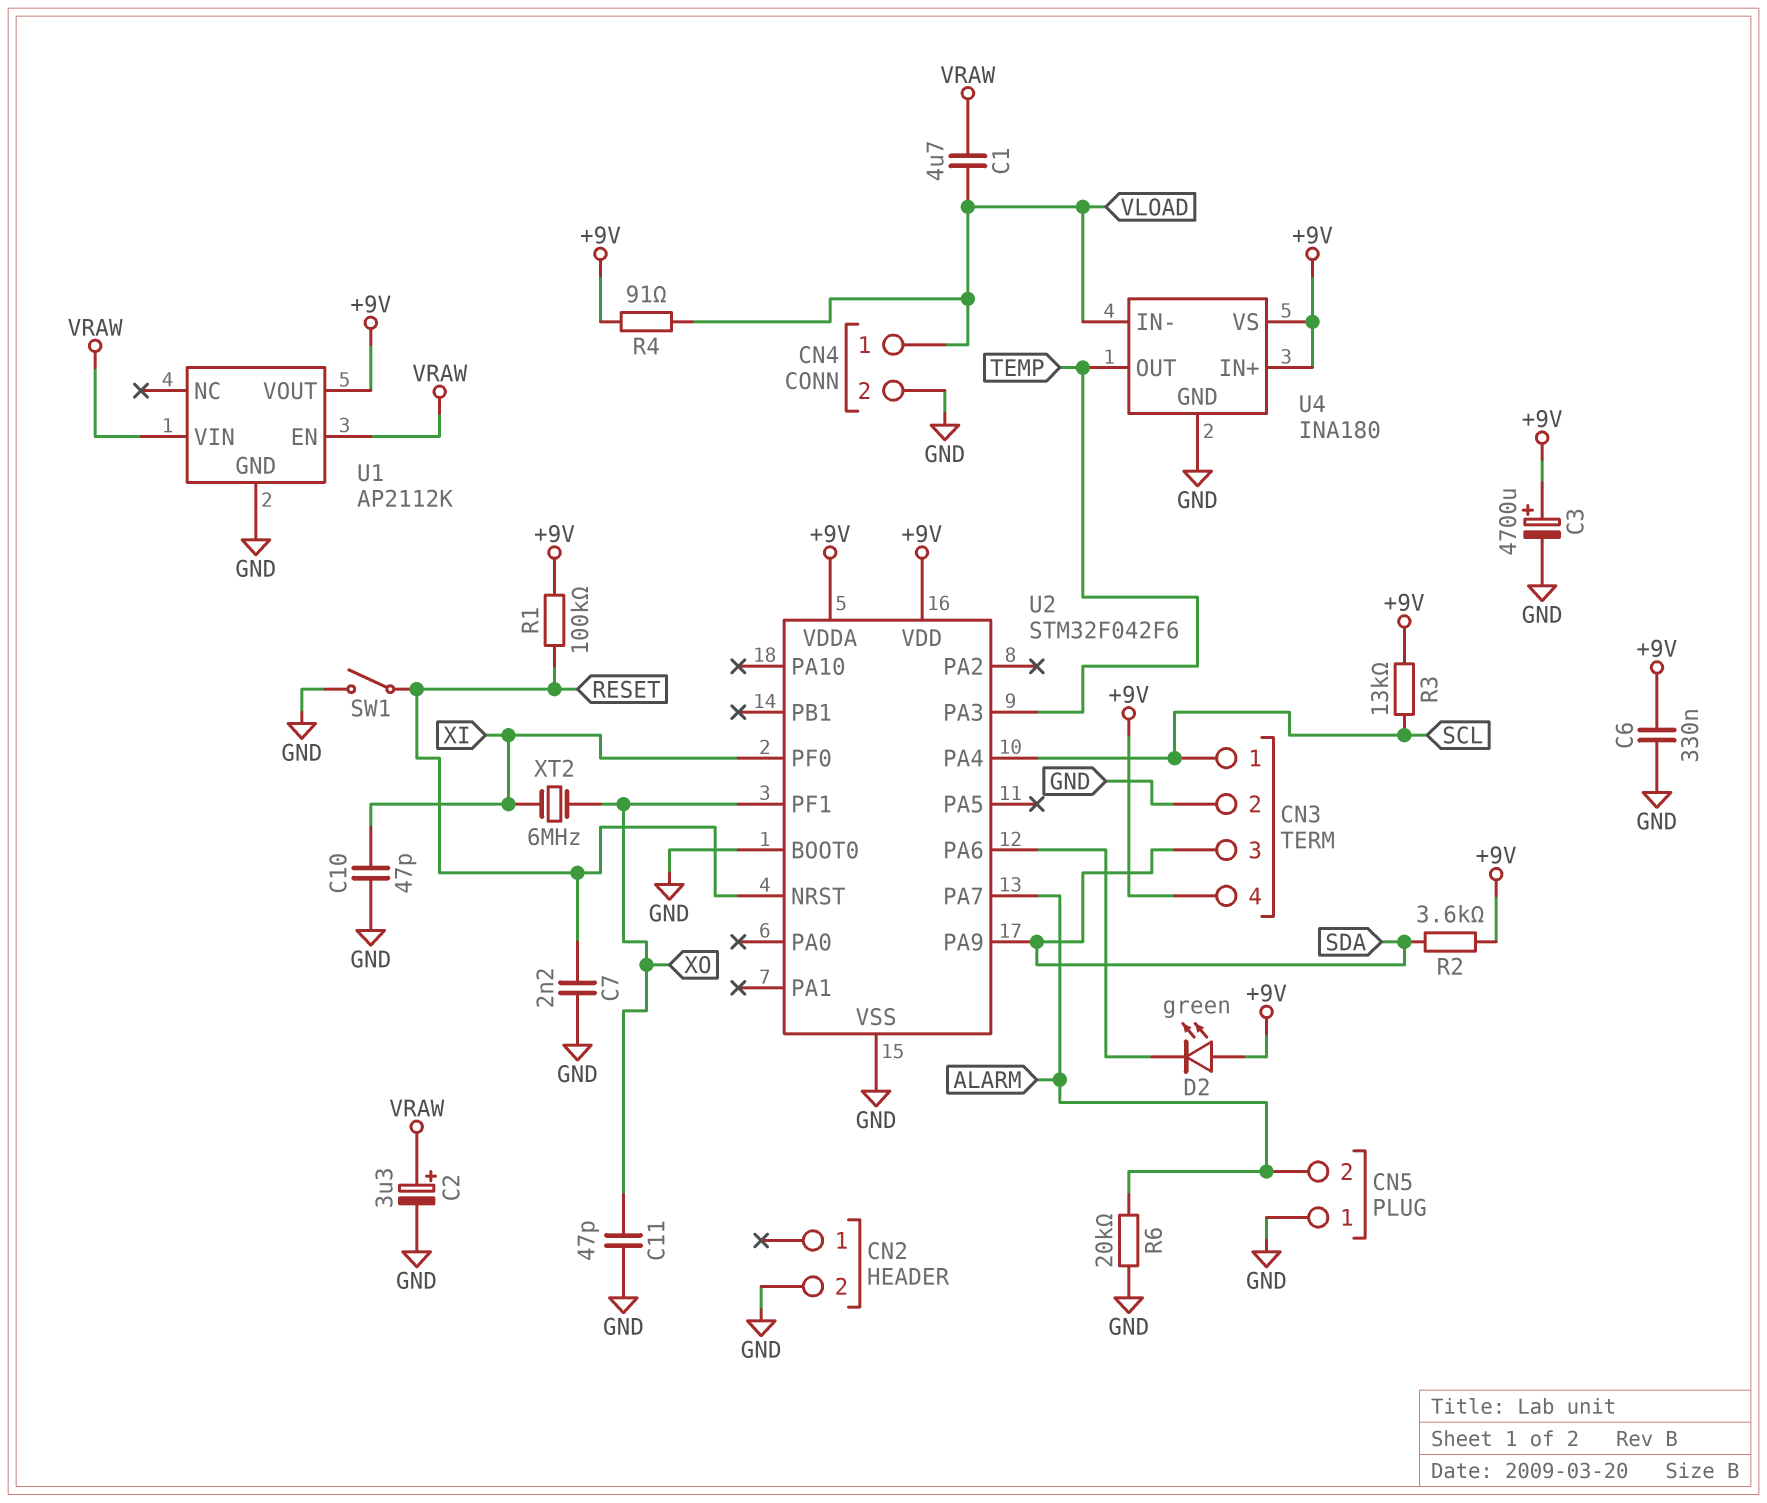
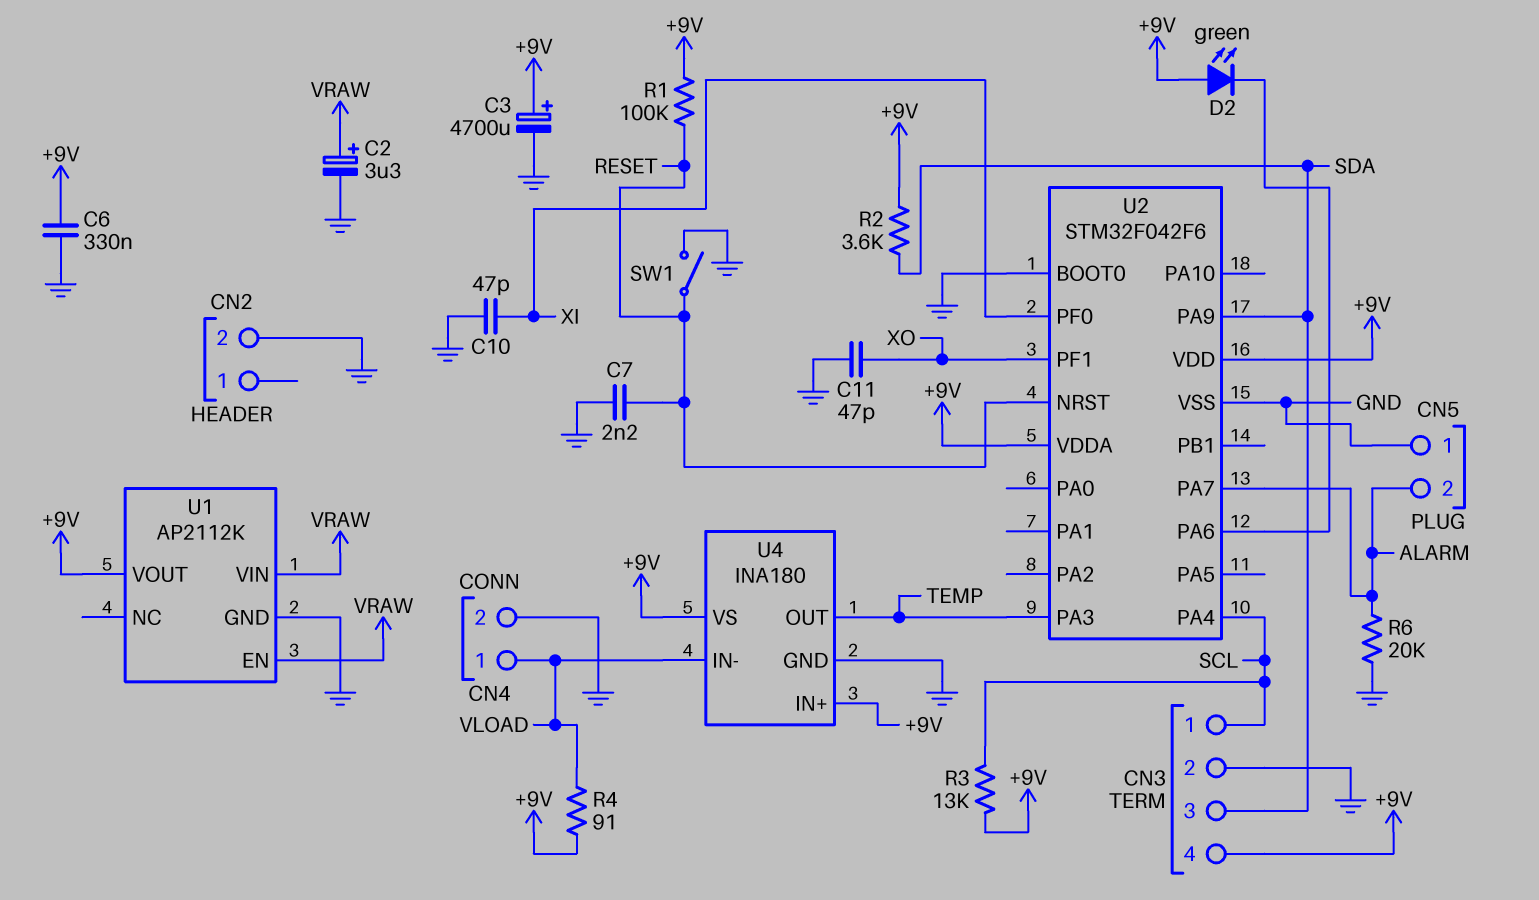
C1: 4.7uF (VLOAD, VRAW) -> none
XT2: 6MHz (XI, XO) -> none

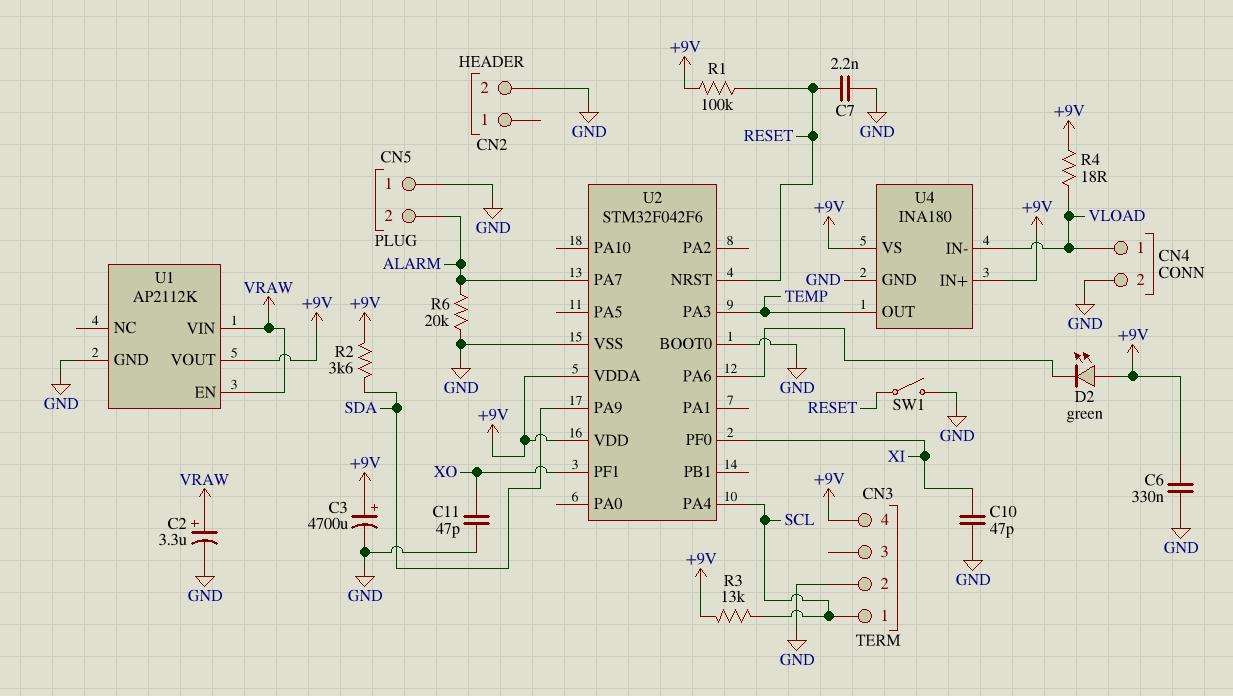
CN3 pin 3: SDA -> none
R4: 91 (+9V, VLOAD) -> 18 (+9V, VLOAD)

